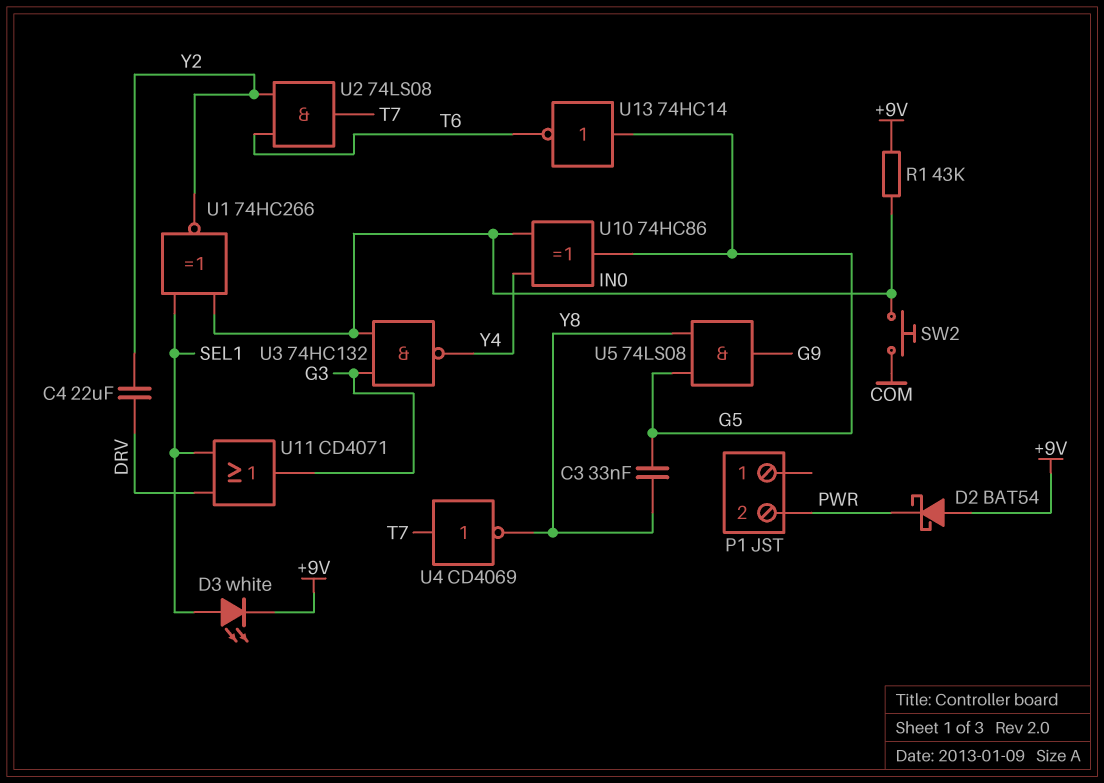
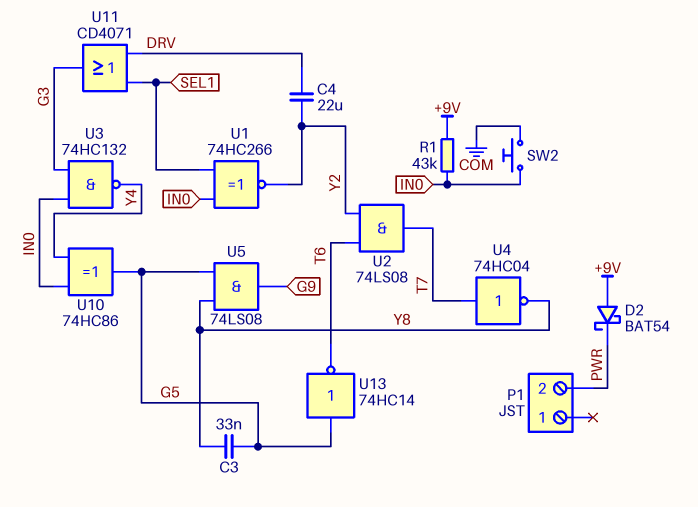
D3: LED white (A SEL1, K +9V) -> none
U4: NOT CD4069 (in T7, out Y8) -> NOT 74HC04 (in T7, out Y8)

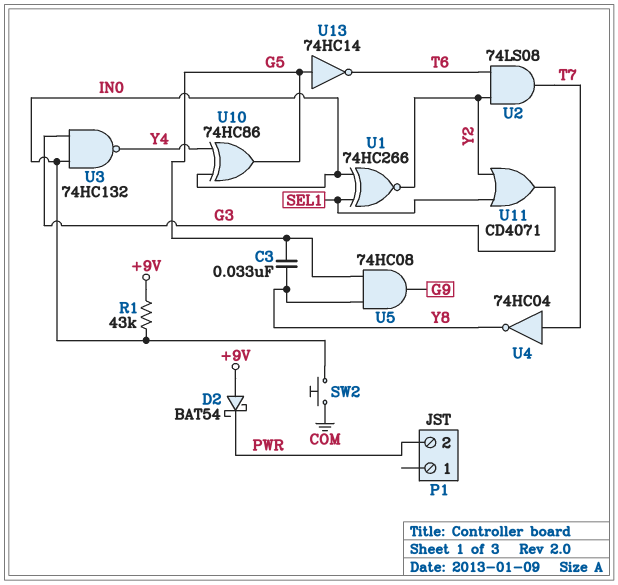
C4: 22uF (DRV, Y2) -> none
U5: AND 74LS08 (in G5, in Y8, out G9) -> AND 74HC08 (in G5, in Y8, out G9)
U11: OR CD4071 (in DRV, in SEL1, out G3) -> OR CD4071 (in SEL1, in Y2, out G3)

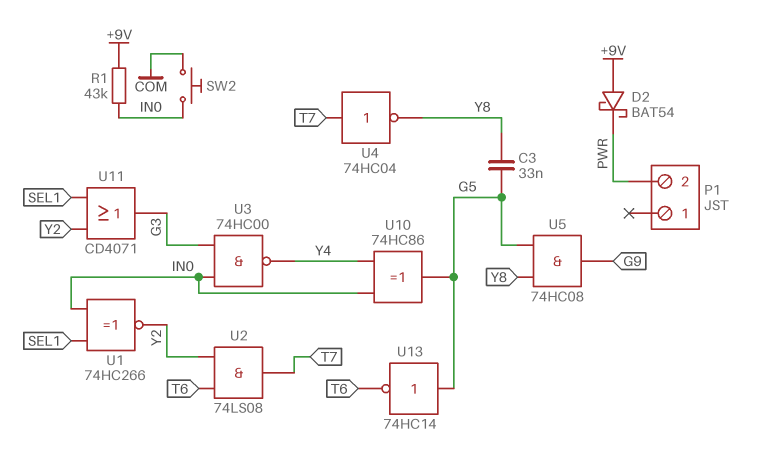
U3: NAND 74HC132 (in G3, in IN0, out Y4) -> NAND 74HC00 (in G3, in IN0, out Y4)

